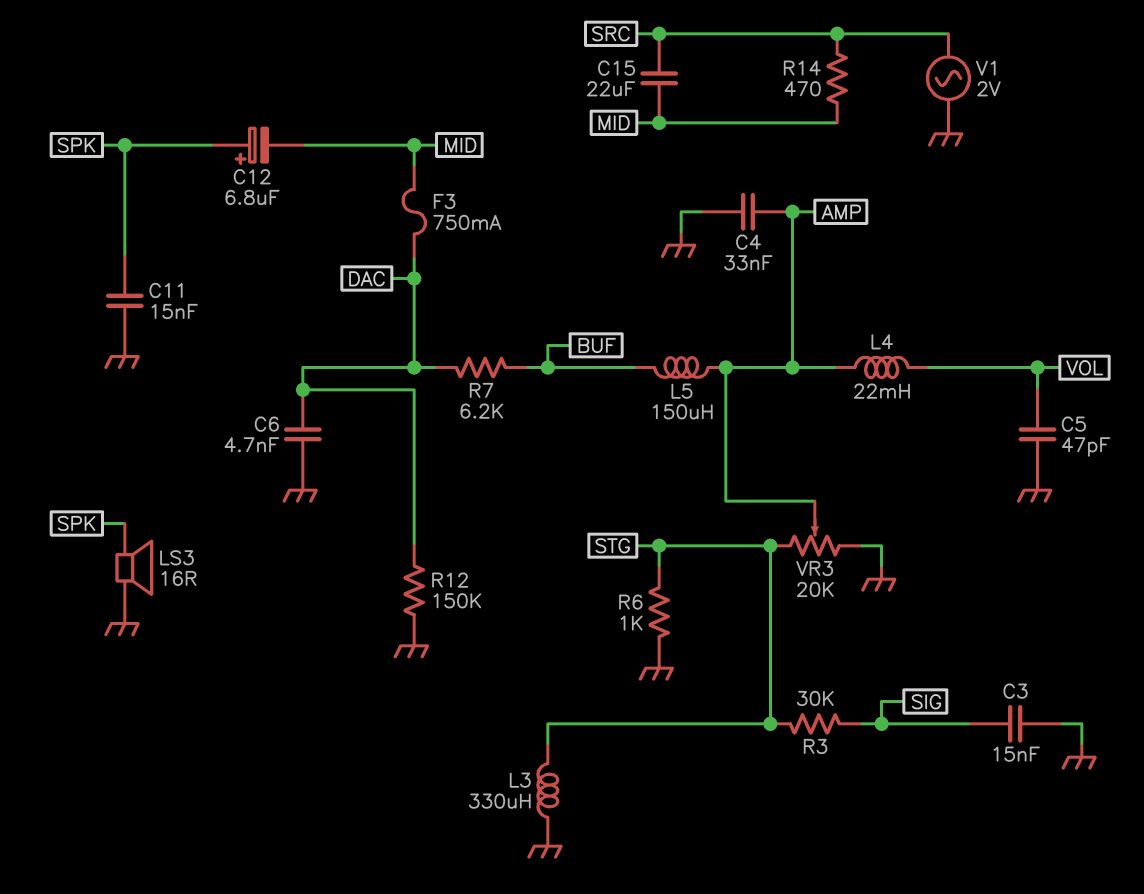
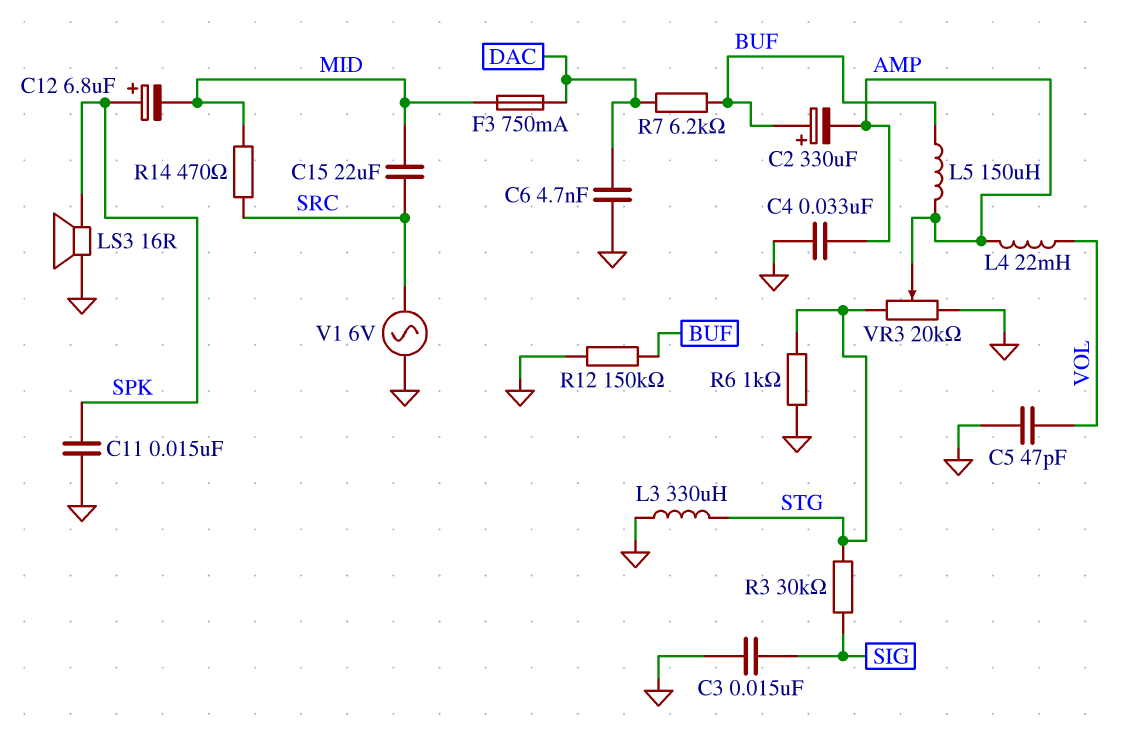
C2: none -> 330uF (plus BUF, minus AMP)
R12: 150k (DAC, GND) -> 150k (BUF, GND)
V1: AC 2V (GND, SRC) -> AC 6V (GND, SRC)

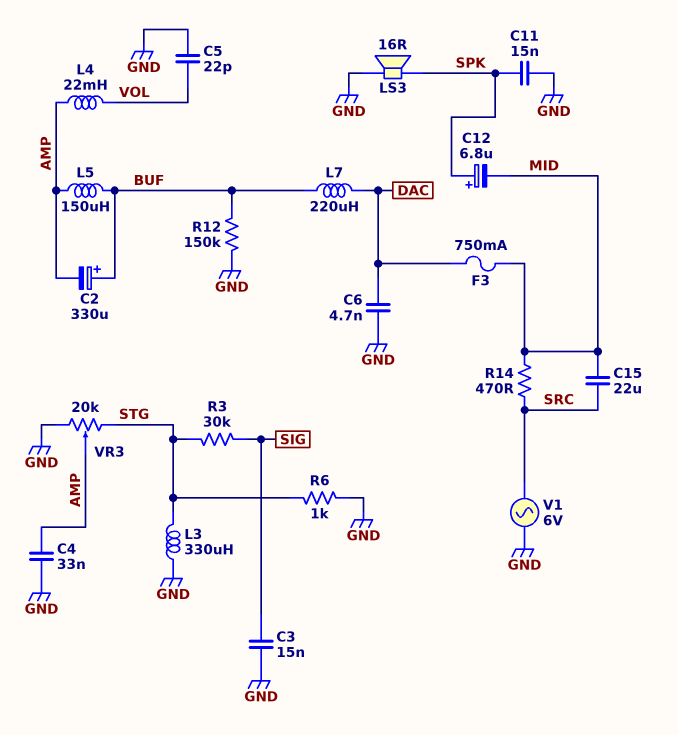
C5: 47pF (GND, VOL) -> 22pF (GND, VOL)
L7: none -> 220uH (BUF, DAC)
R7: 6.2k (BUF, DAC) -> none

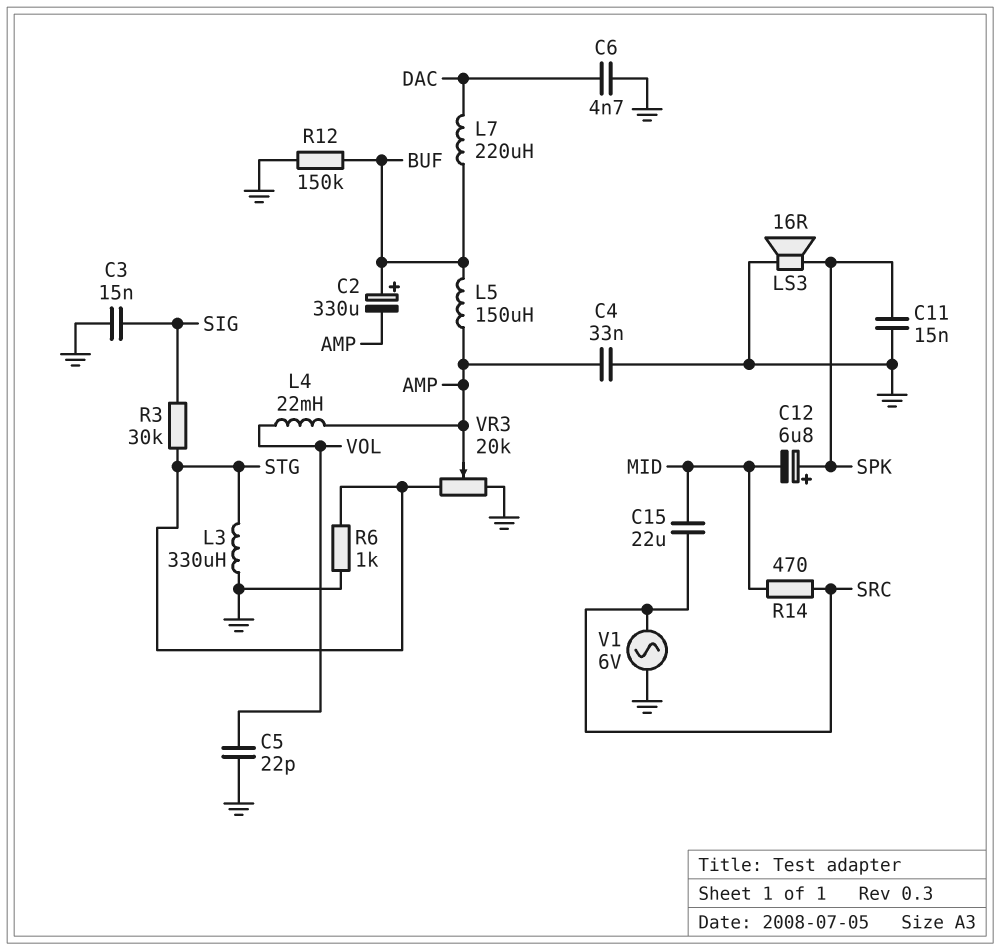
F3: 750mA (DAC, MID) -> none

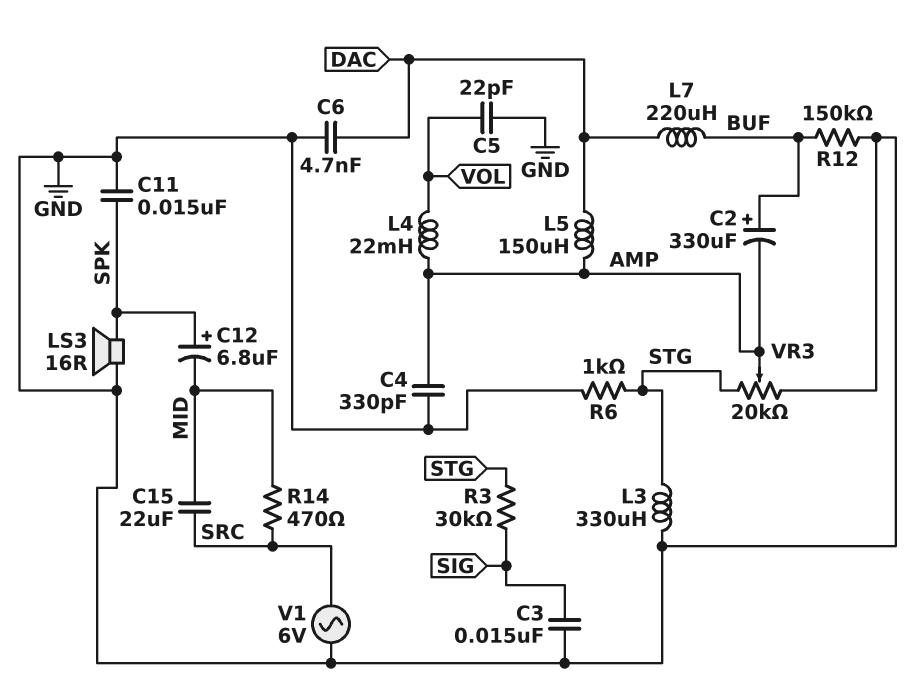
C4: 33nF (AMP, GND) -> 330pF (AMP, GND)
L5: 150uH (AMP, BUF) -> 150uH (AMP, DAC)

